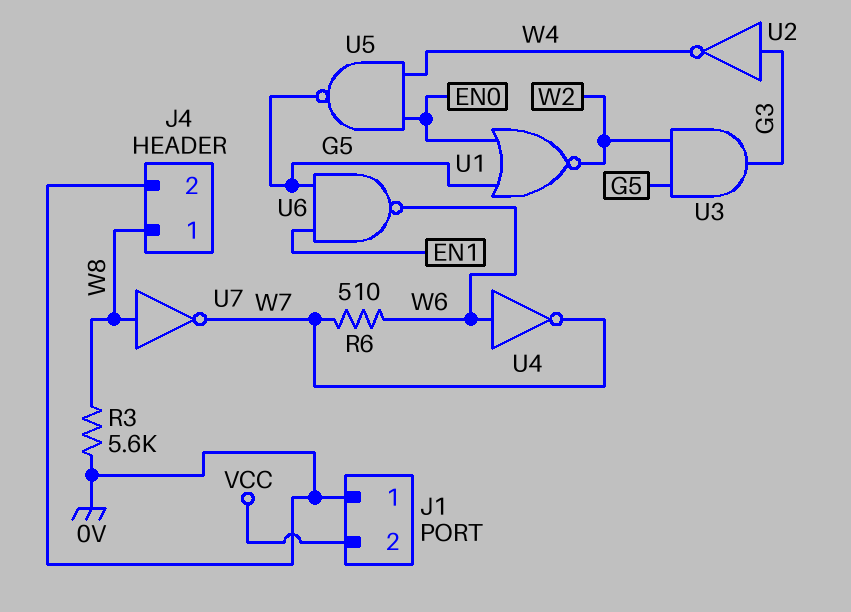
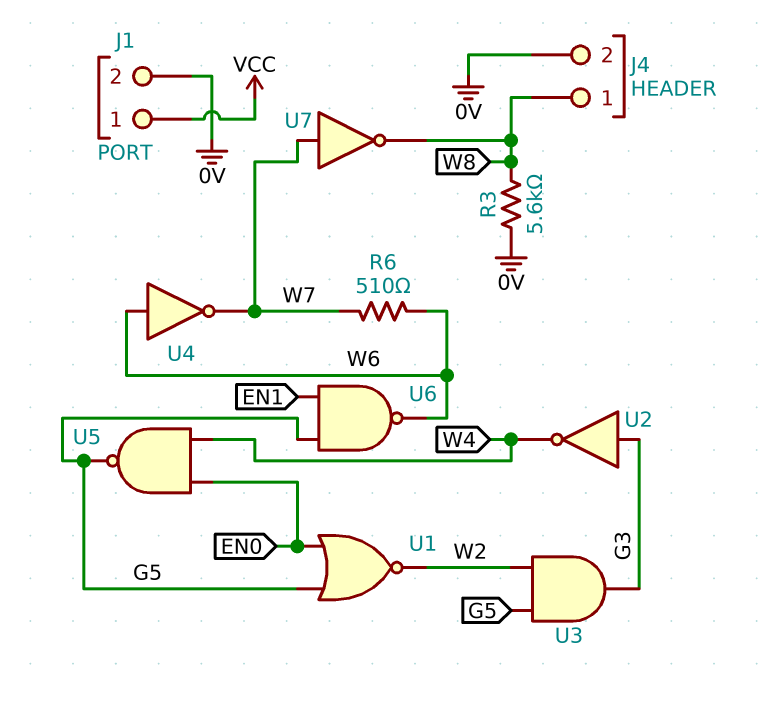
J1 pin 1: 0V -> VCC
J1 pin 2: VCC -> 0V
U7: NOT (in W8, out W7) -> NOT (in W7, out W8)

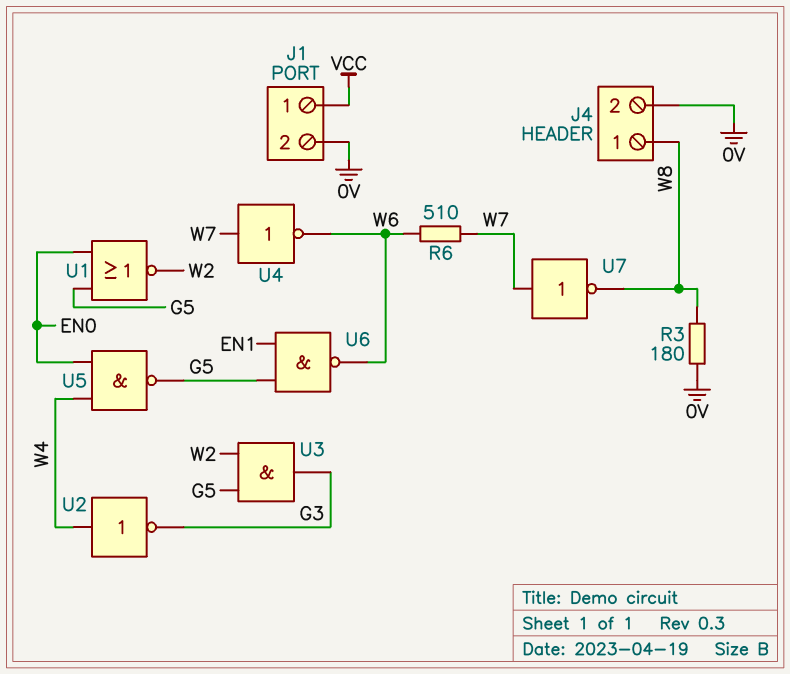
R3: 5.6k (0V, W8) -> 180 (0V, W8)
U2: NOT (in G3, out W4) -> NOT (in W4, out G3)
U4: NOT (in W6, out W7) -> NOT (in W7, out W6)

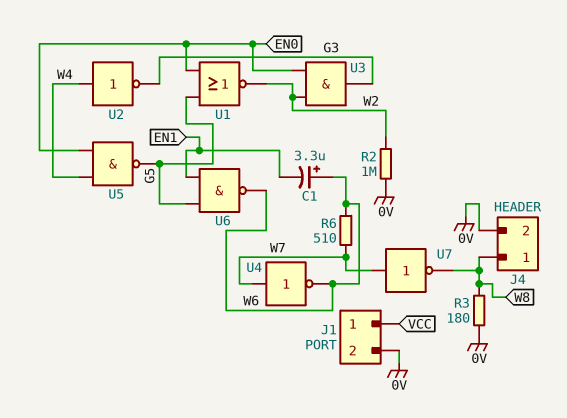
C1: none -> 3.3uF (plus W6, minus EN1)
R2: none -> 1M (0V, W2)
U3: AND (in G5, in W2, out G3) -> AND (in EN0, in W2, out G3)

